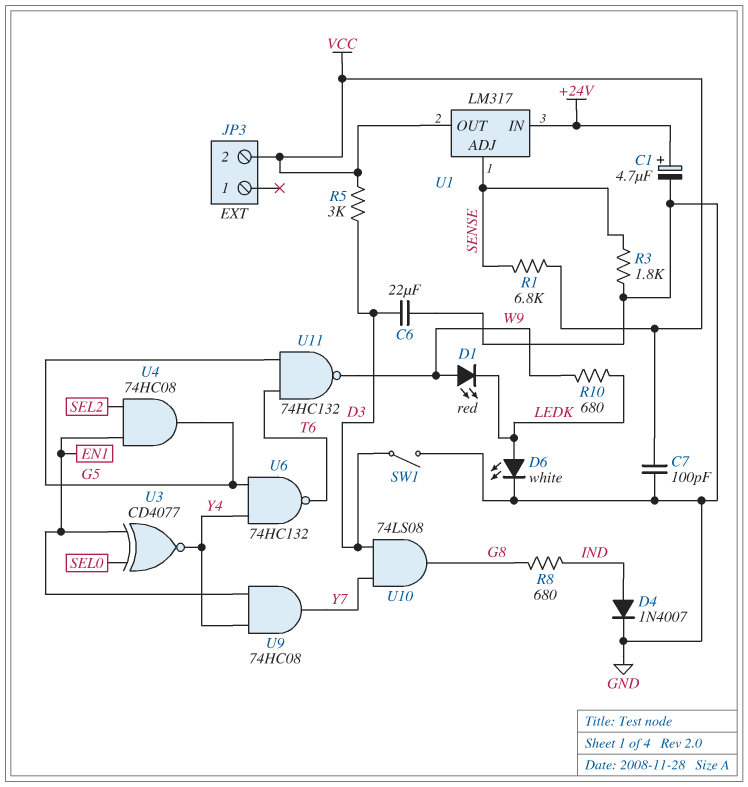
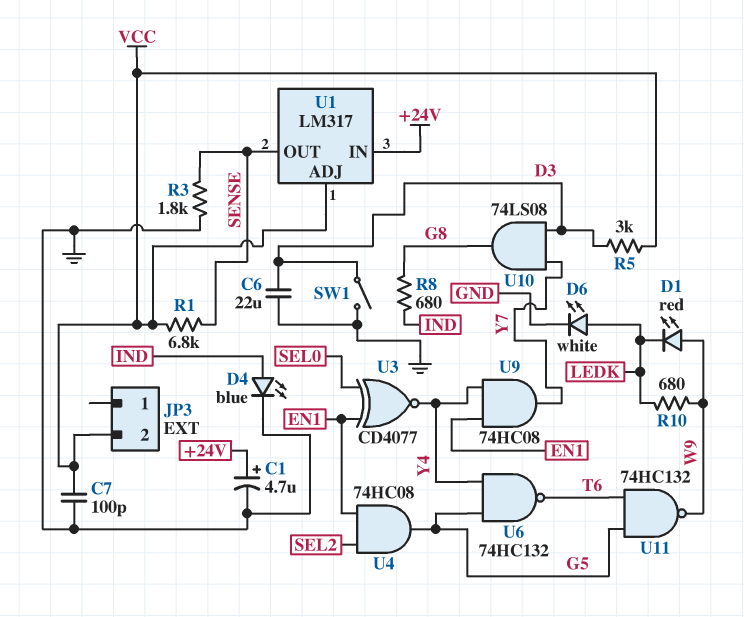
D4: diode 1N4007 (A IND, K GND) -> LED blue (A IND, K GND)
U1 pin ADJ: SENSE -> VCC
U1 pin OUT: VCC -> SENSE

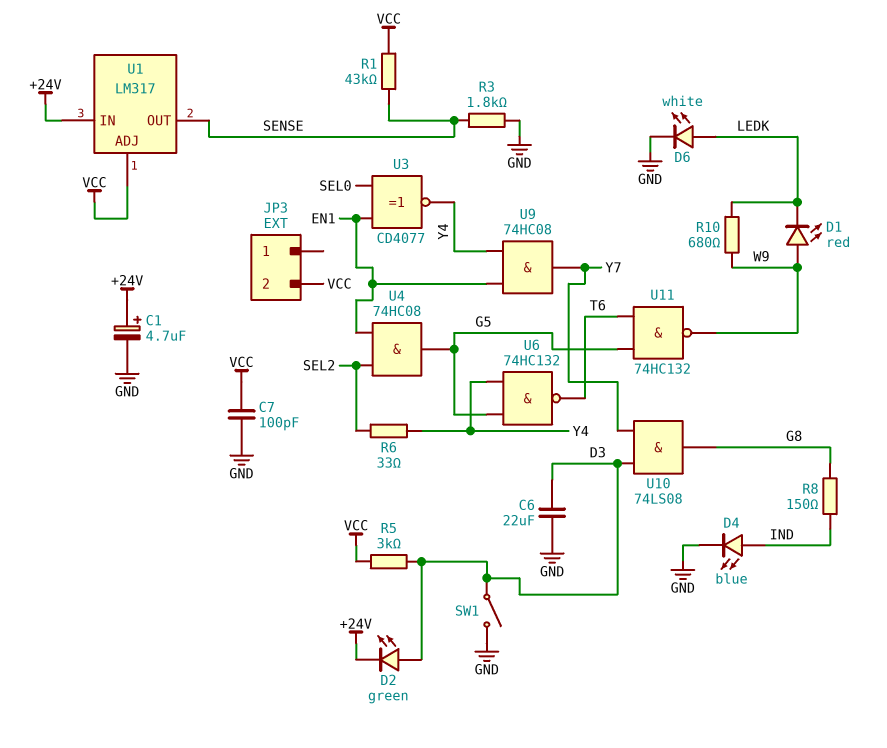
D2: none -> LED green (A D3, K +24V)
R1: 6.8k (SENSE, VCC) -> 43k (SENSE, VCC)
R6: none -> 33 (SEL2, Y4)
R8: 680 (G8, IND) -> 150 (G8, IND)

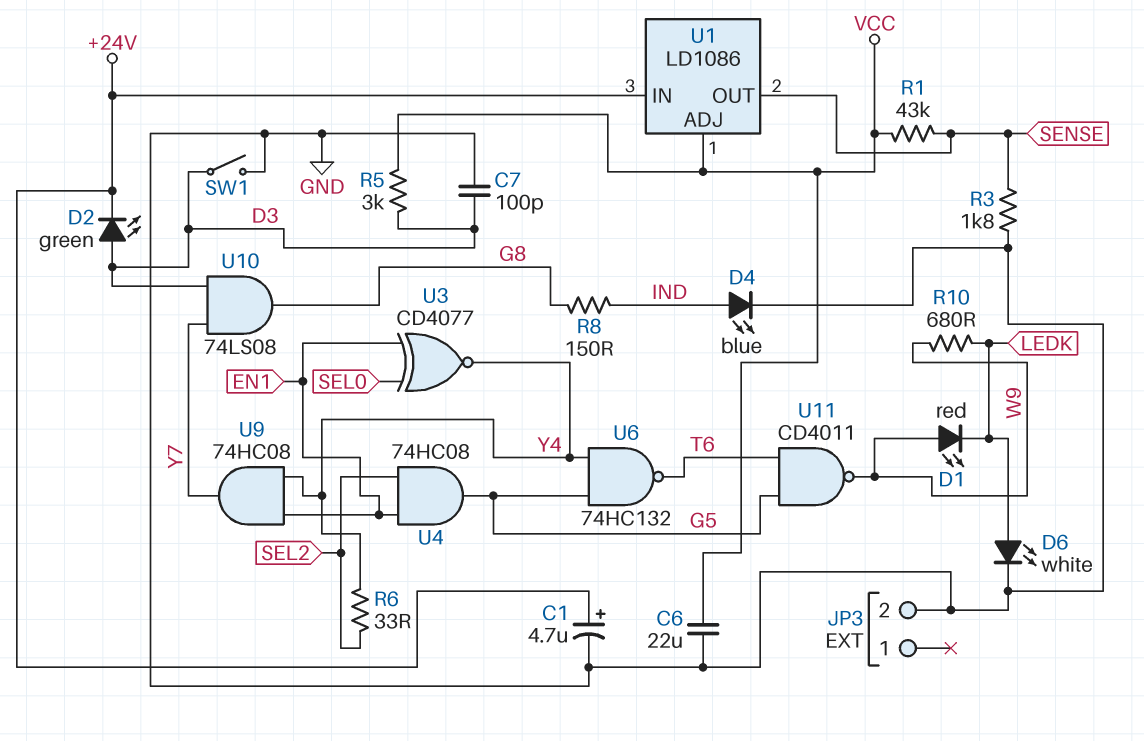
C6: 22uF (D3, GND) -> 22uF (GND, VCC)
C7: 100pF (GND, VCC) -> 100pF (D3, GND)
JP3 pin 2: VCC -> GND
U1: LM317 -> LD1086
U11: NAND 74HC132 (in G5, in T6, out W9) -> NAND CD4011 (in G5, in T6, out W9)

